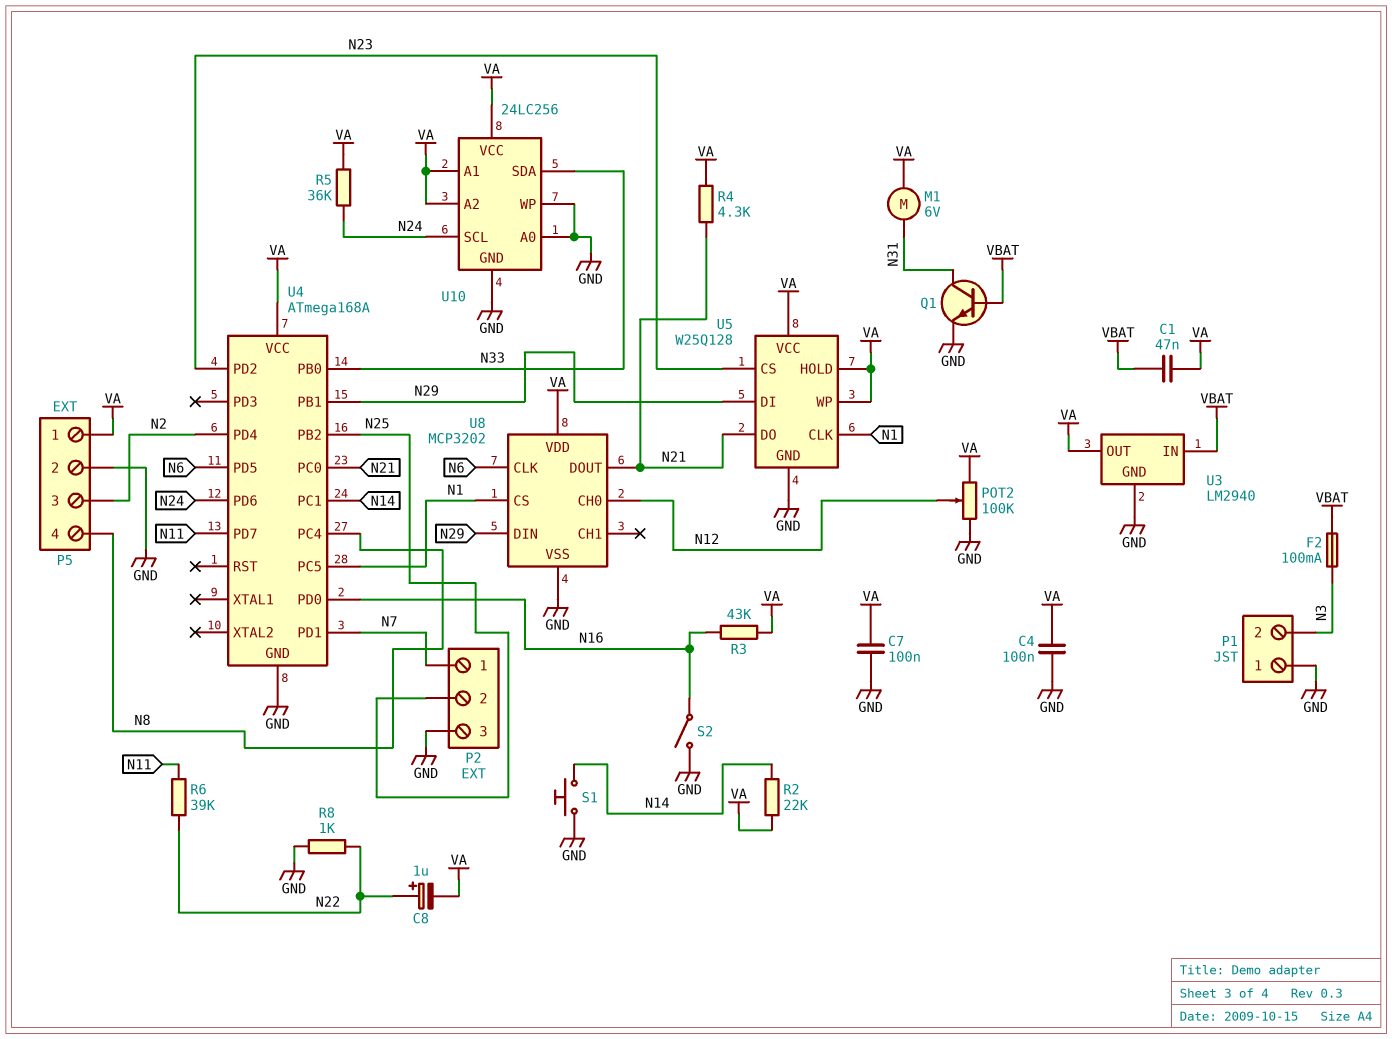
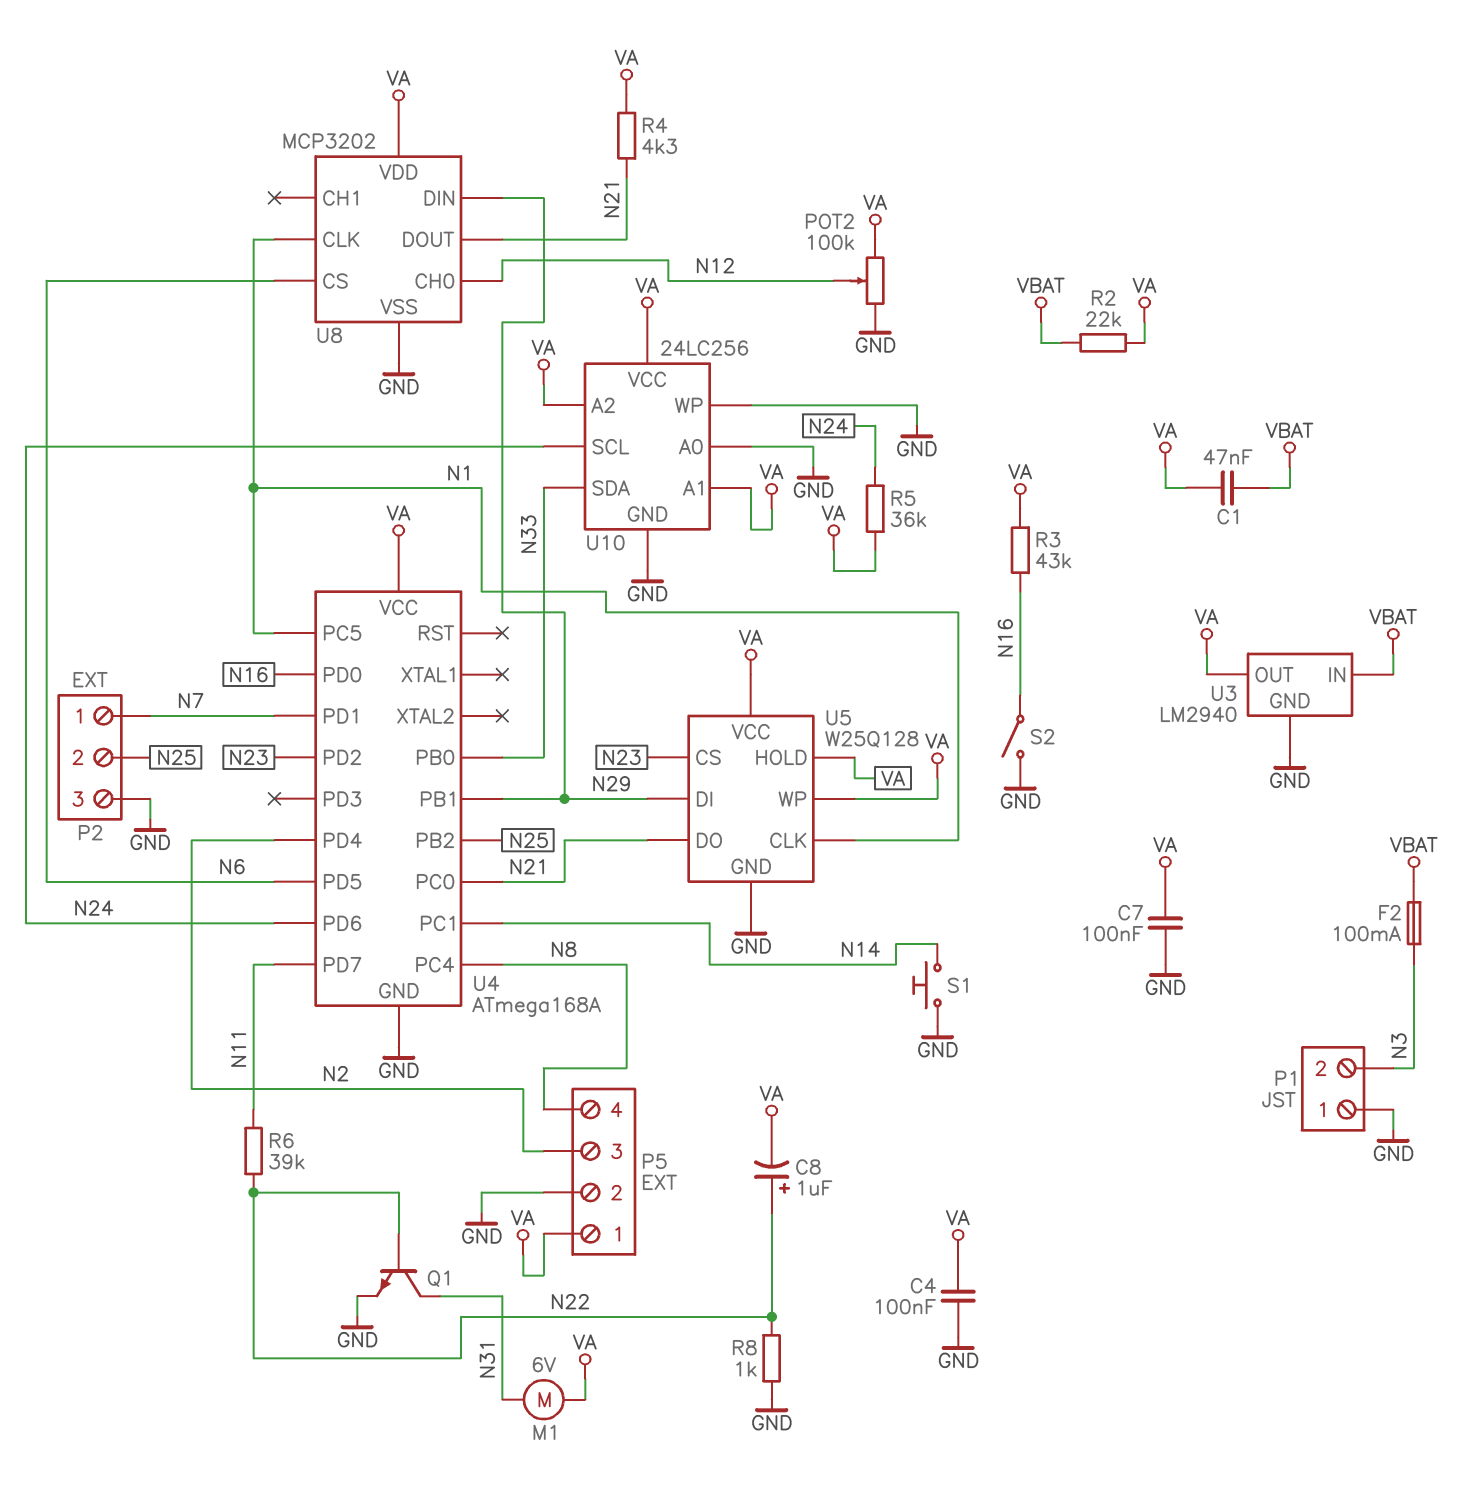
Q1: NPN (B VBAT, C N31, E GND) -> NPN (B N22, C N31, E GND)
R2: 22k (N14, VA) -> 22k (VA, VBAT)
U8 pin CLK: N6 -> N1
U8 pin CS: N1 -> N6

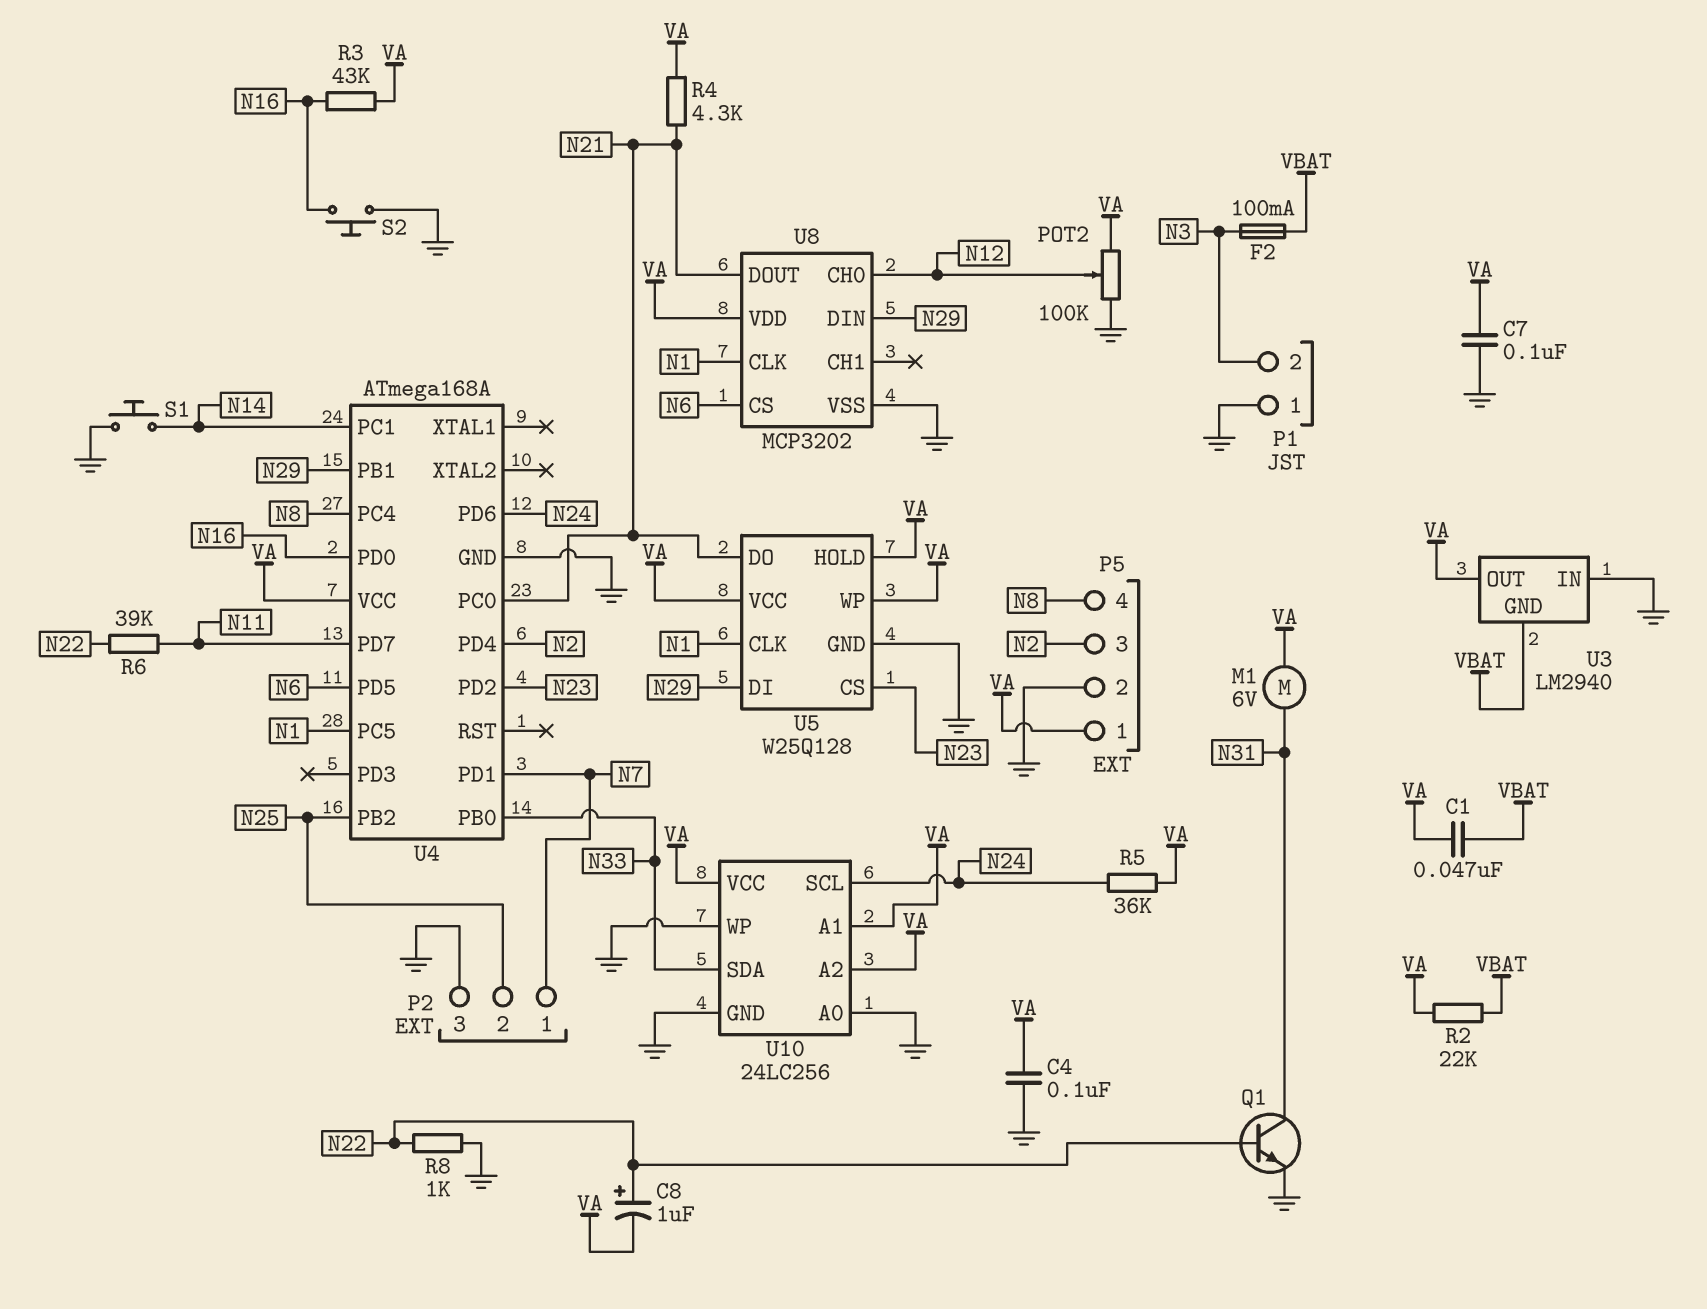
S2: switch (GND, N16) -> button (GND, N16)
U3 pin GND: GND -> VBAT
U3 pin IN: VBAT -> GND

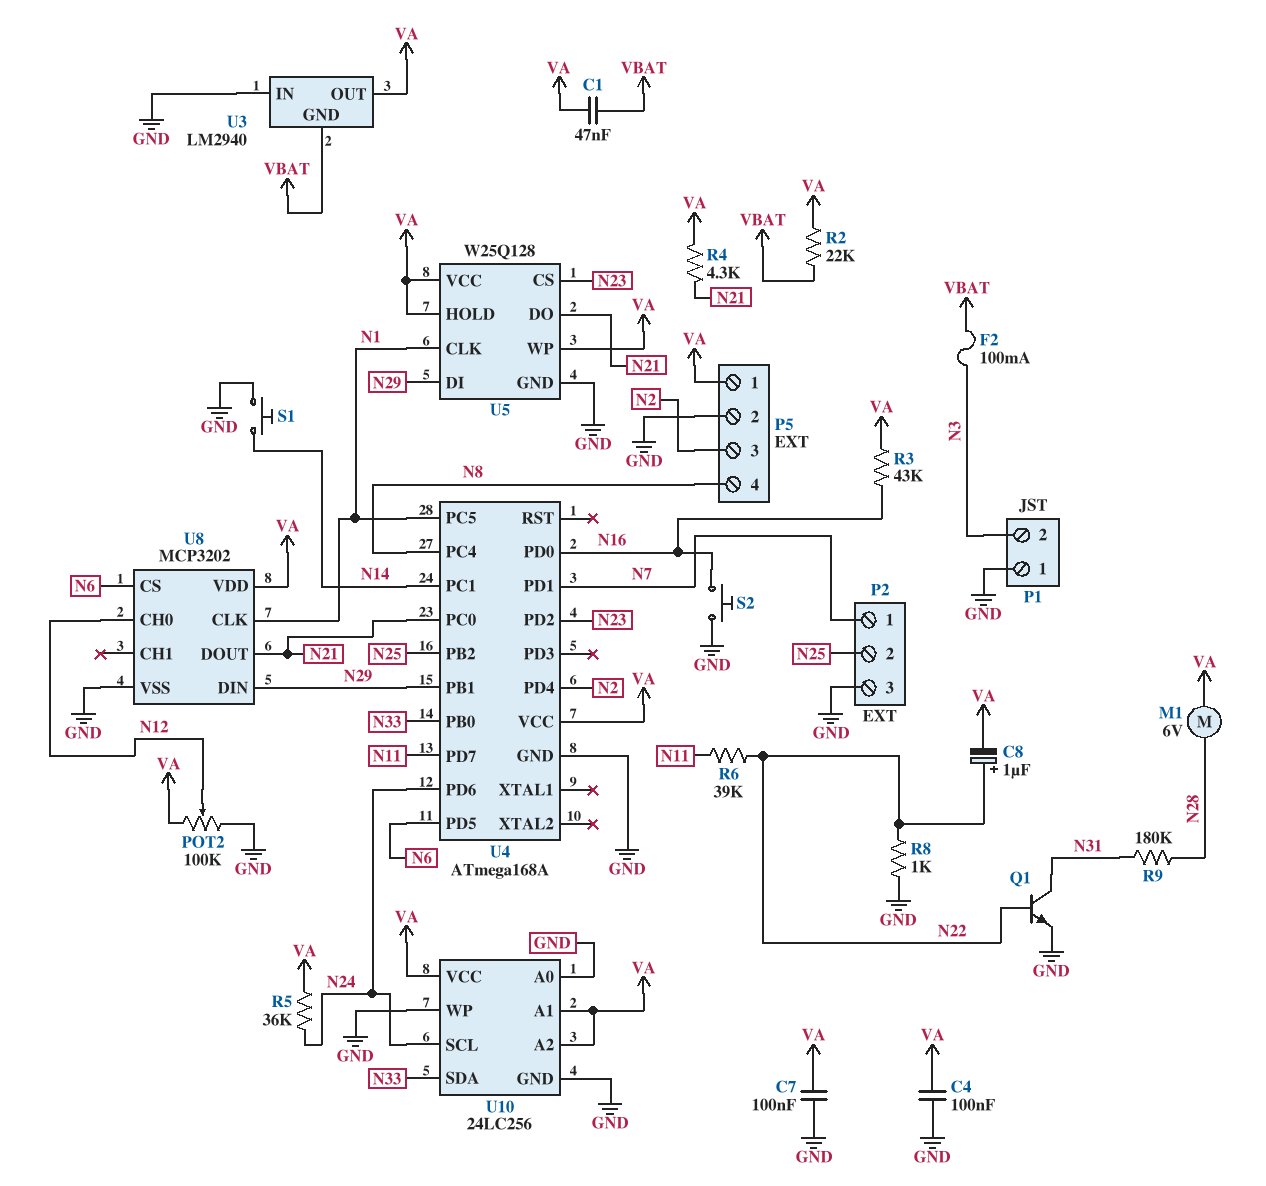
M1: motor 6V (N31, VA) -> motor 6V (N28, VA)
R9: none -> 180k (N28, N31)

